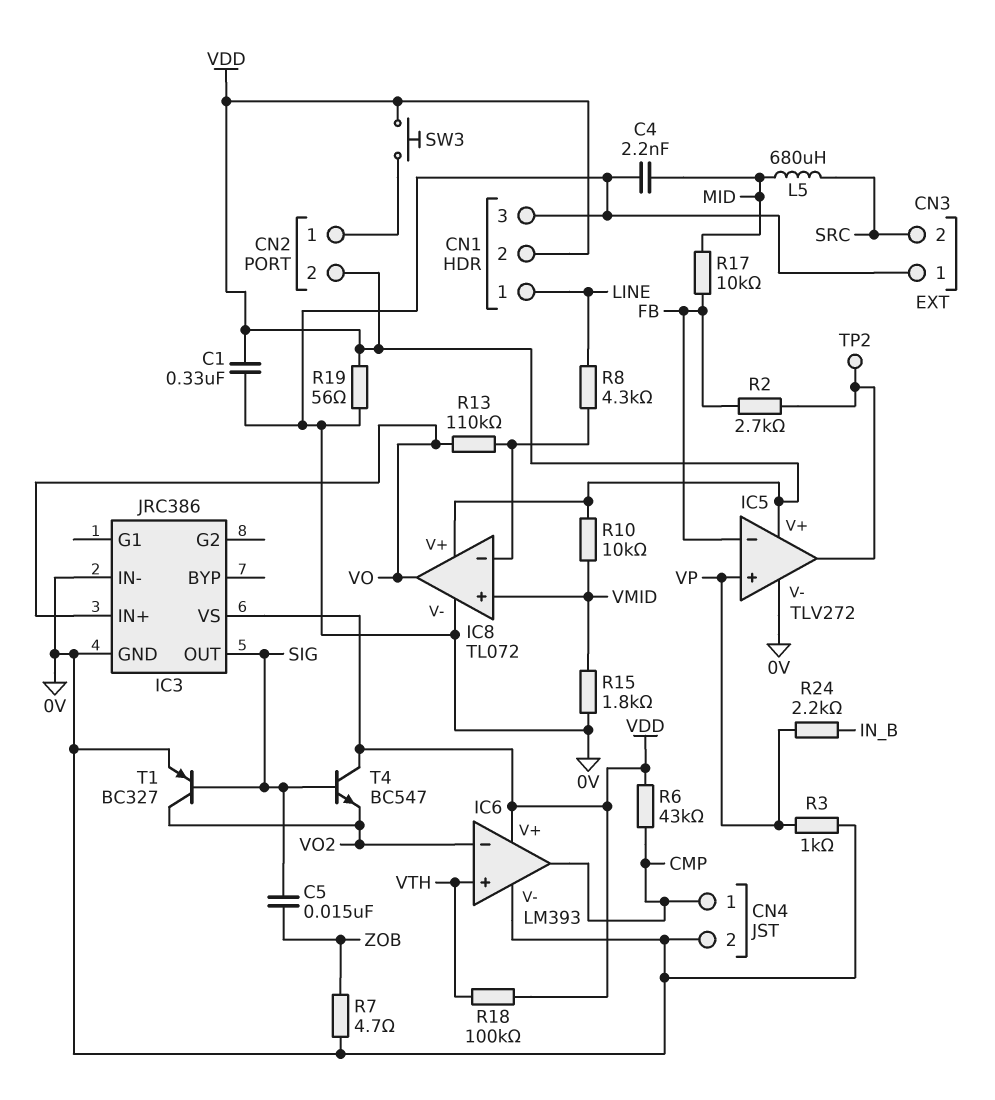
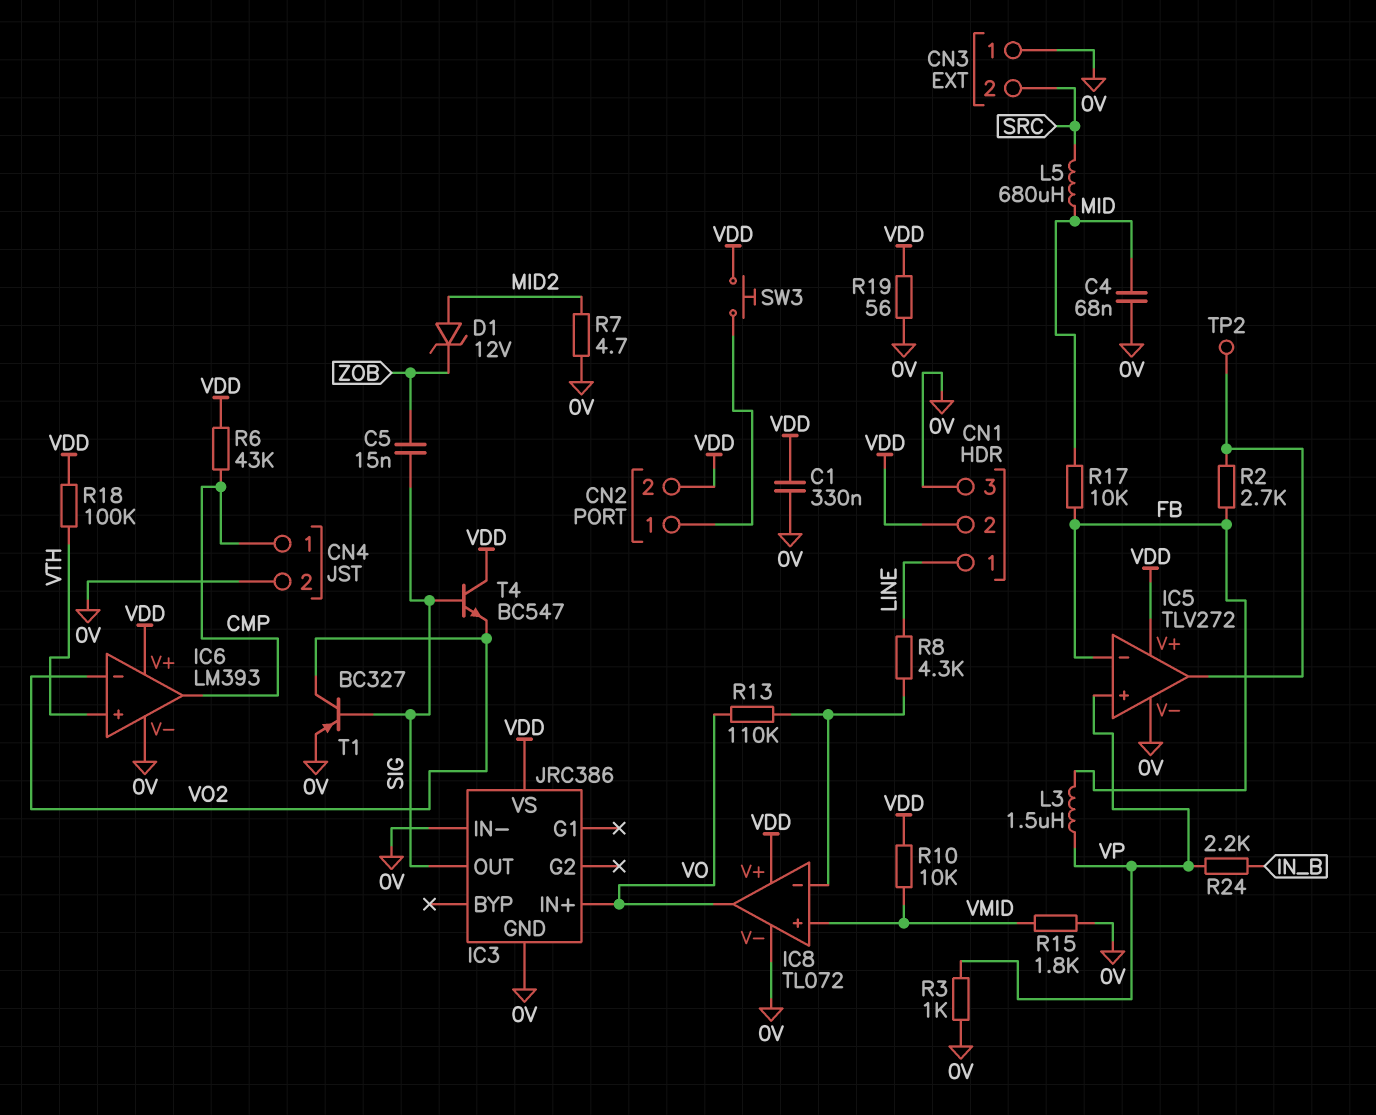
C4: 2.2nF (0V, MID) -> 68nF (0V, MID)
D1: none -> zener 12V (A MID2, K ZOB)
L3: none -> 1.5uH (FB, VP)
R7: 4.7 (0V, ZOB) -> 4.7 (0V, MID2)

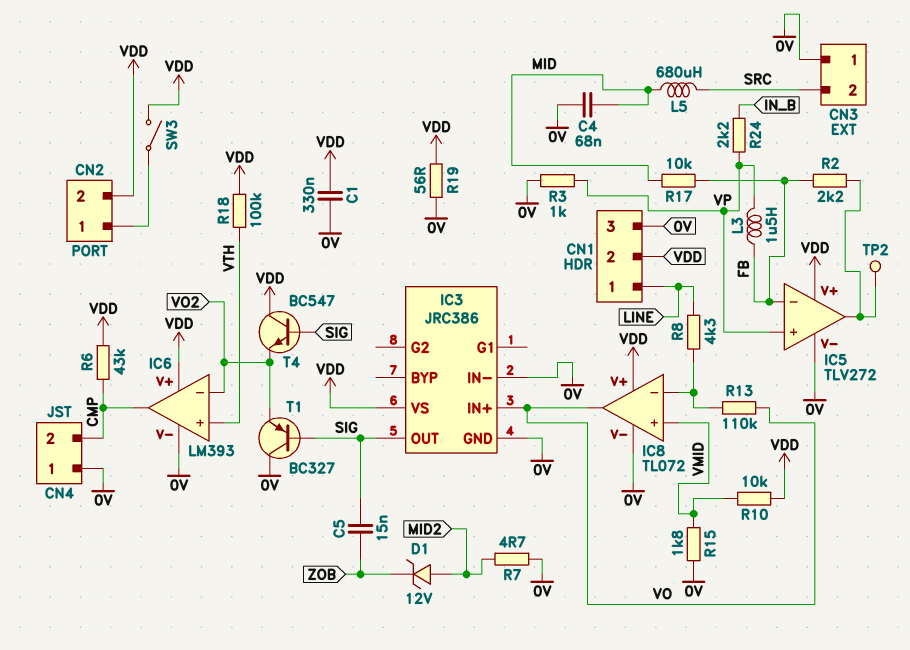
CN4 pin 1: CMP -> 0V
CN4 pin 2: 0V -> CMP
R2: 2.7k (FB, IC5/out) -> 2.2k (FB, IC5/out)
SW3: button (CN2/1, VDD) -> switch (CN2/1, VDD)
T1: PNP BC327 (B SIG, C VO2, E 0V) -> PNP BC327 (B SIG, C 0V, E VO2)

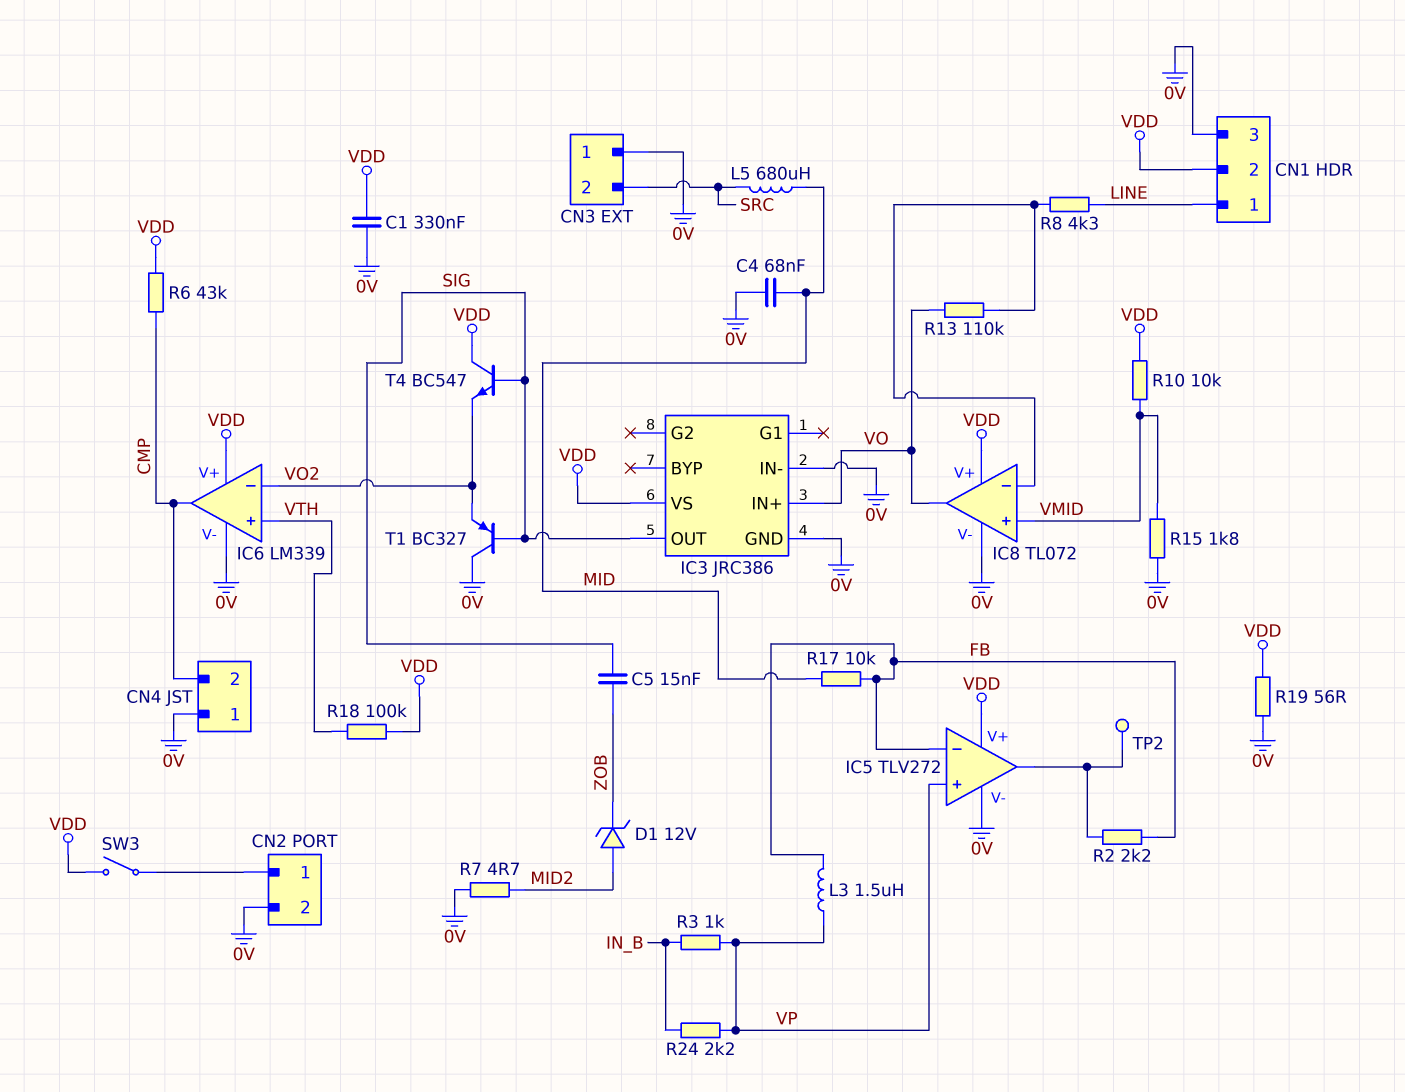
CN2 pin 2: VDD -> 0V
IC6: LM393 -> LM339
R3: 1k (0V, VP) -> 1k (IN_B, VP)

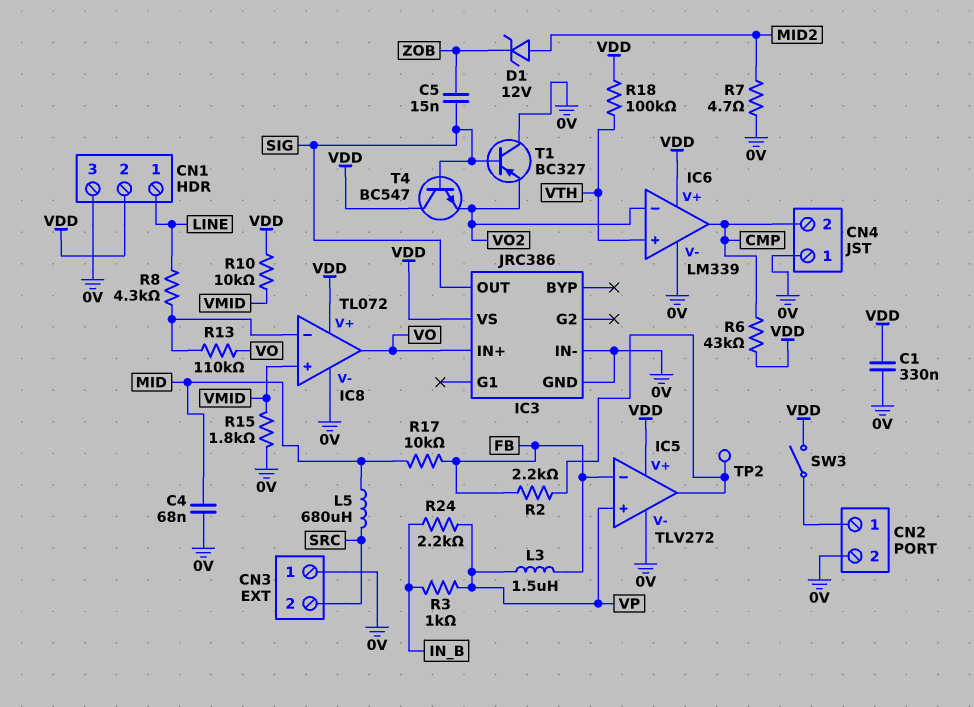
R19: 56 (0V, VDD) -> none

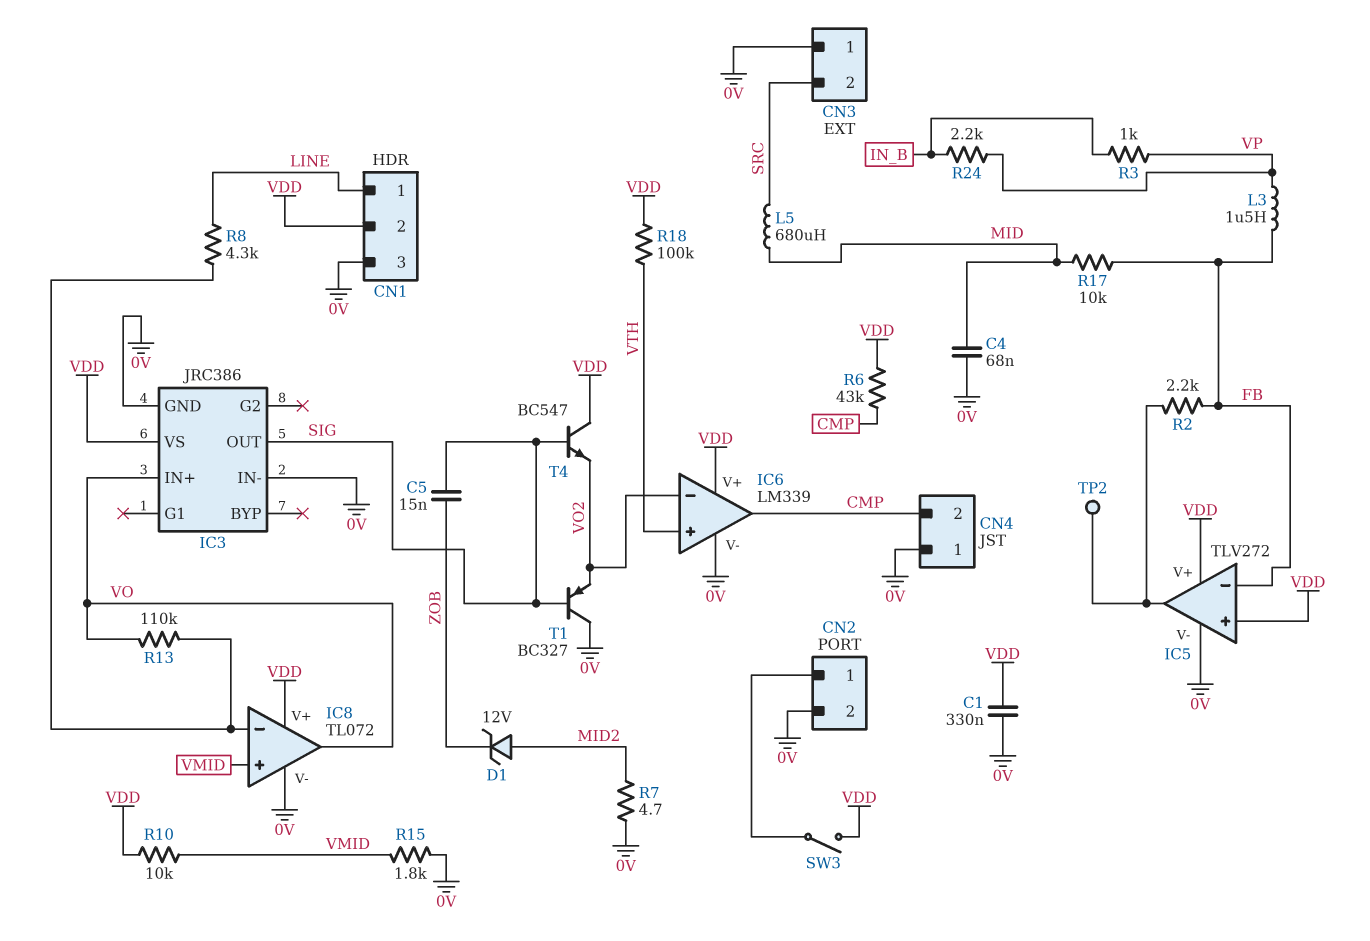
IC5 pin in+: VP -> VDD

